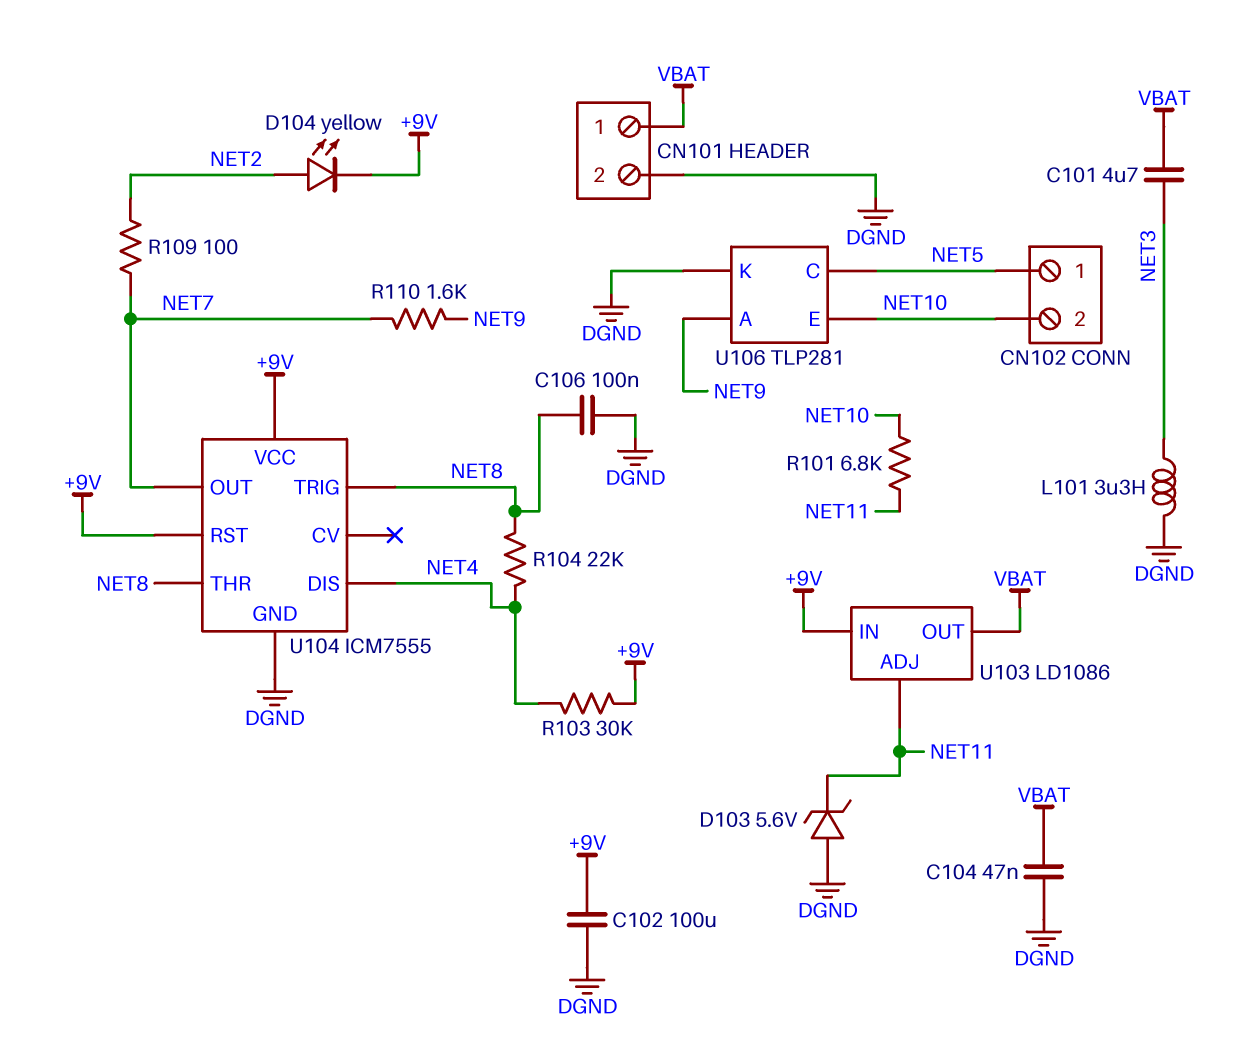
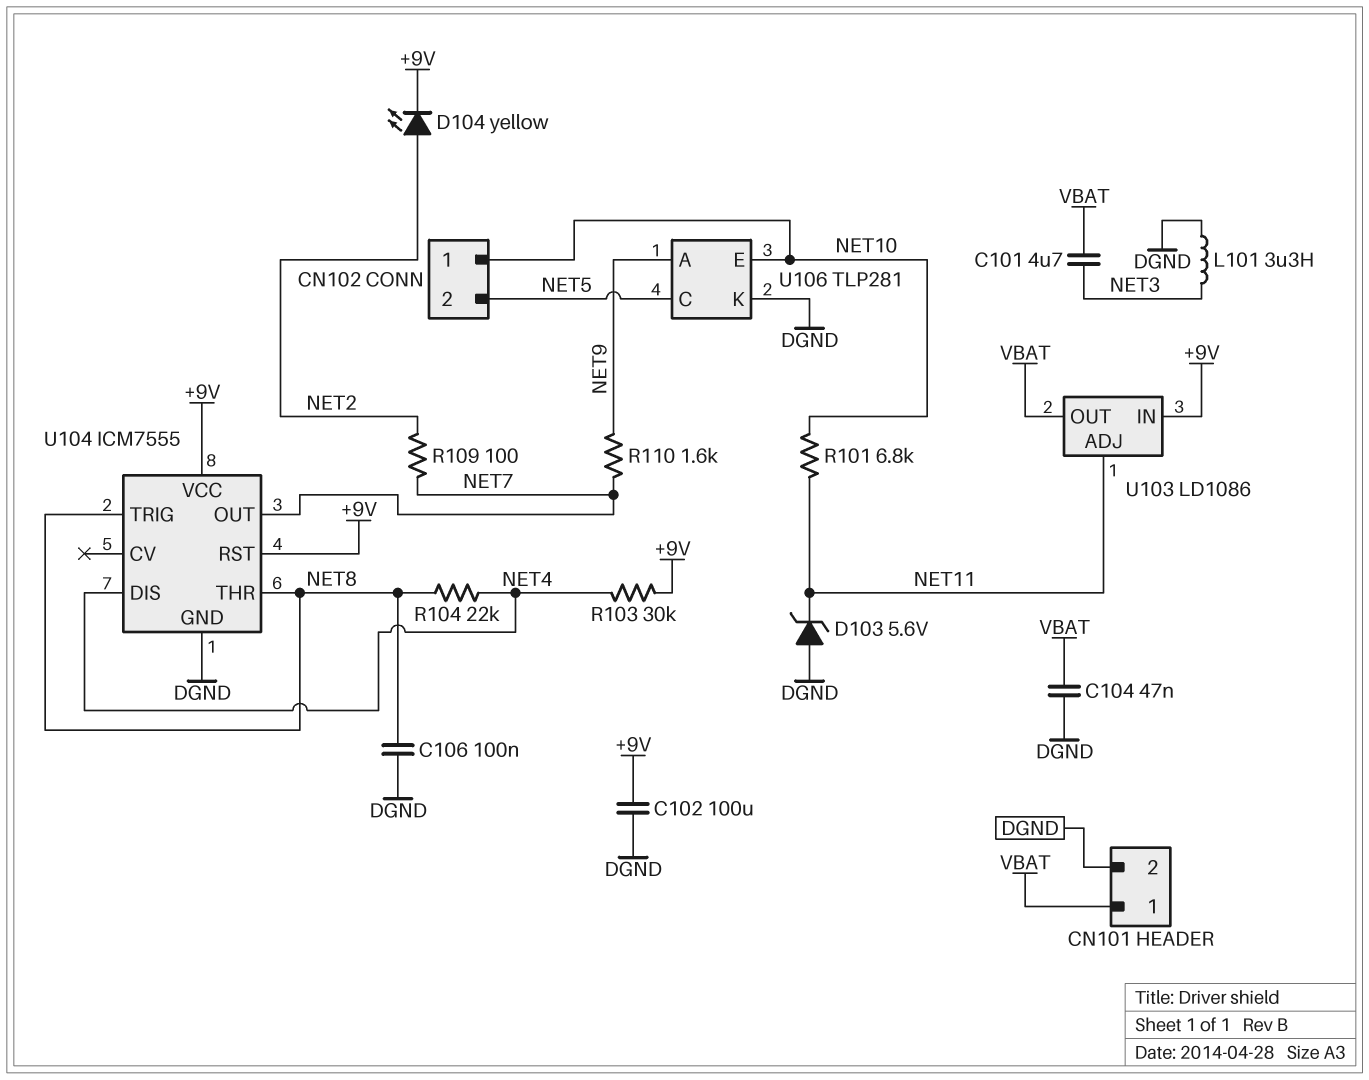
CN102 pin 1: NET5 -> NET10
CN102 pin 2: NET10 -> NET5

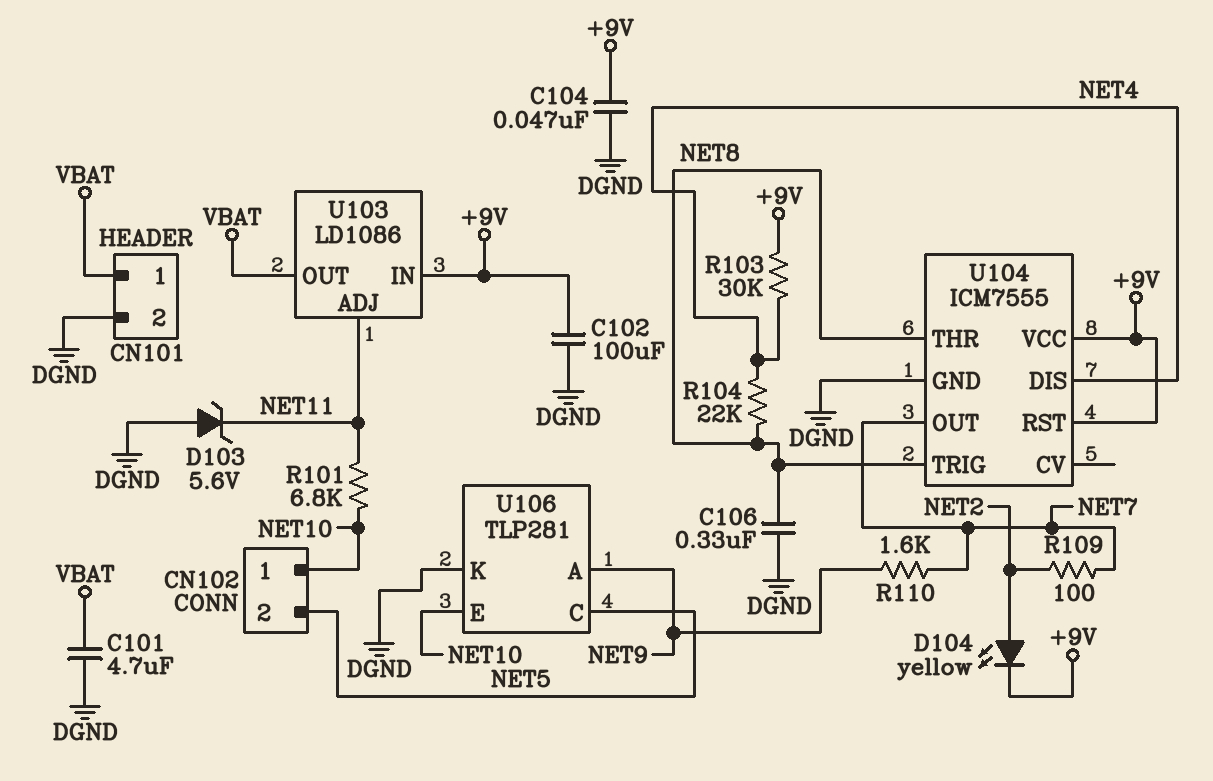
C101: 4.7uF (NET3, VBAT) -> 4.7uF (DGND, VBAT)
C104: 47nF (DGND, VBAT) -> 47nF (+9V, DGND)
C106: 100nF (DGND, NET8) -> 330nF (DGND, NET8)
L101: 3.3uH (DGND, NET3) -> none

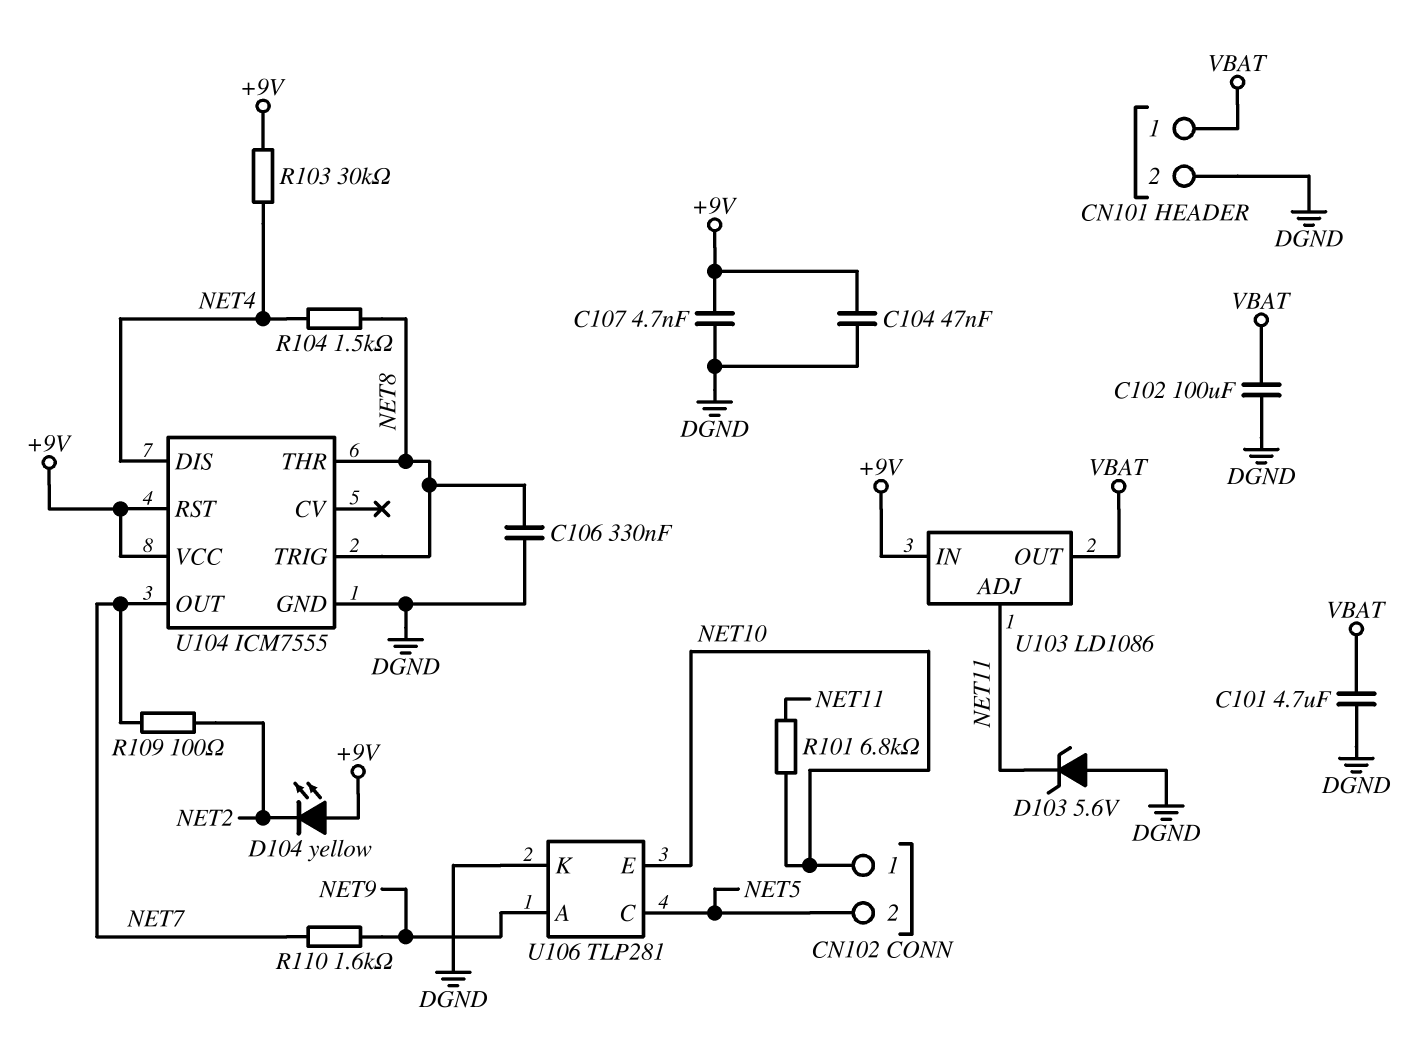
C102: 100uF (+9V, DGND) -> 100uF (DGND, VBAT)
C107: none -> 4.7nF (+9V, DGND)
D104: LED yellow (A NET2, K +9V) -> LED yellow (A +9V, K NET2)
R104: 22k (NET4, NET8) -> 1.5k (NET4, NET8)

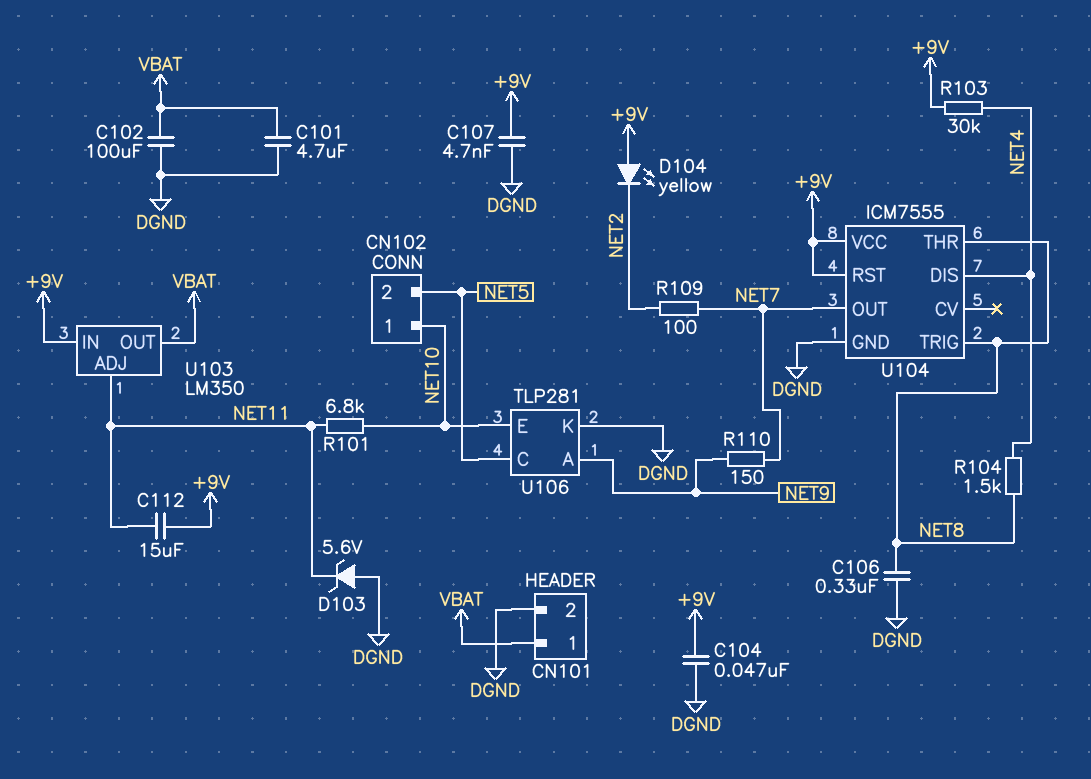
C112: none -> 15uF (+9V, NET11)
R110: 1.6k (NET7, NET9) -> 150 (NET7, NET9)
U103: LD1086 -> LM350

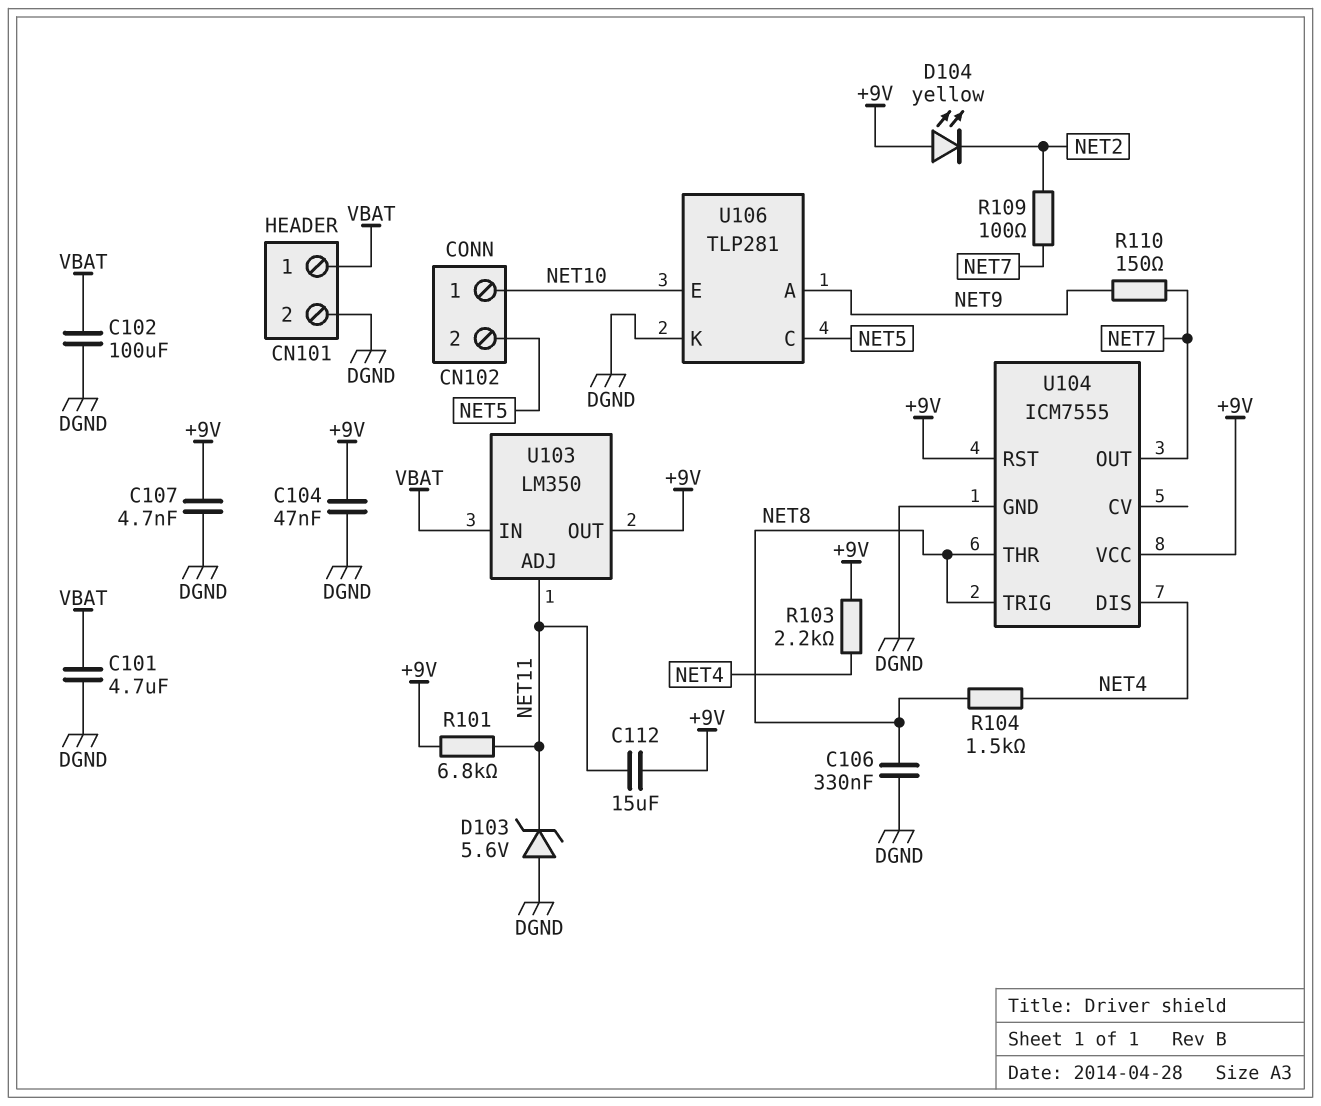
R101: 6.8k (NET10, NET11) -> 6.8k (+9V, NET11)
R103: 30k (+9V, NET4) -> 2.2k (+9V, NET4)
U103 pin IN: +9V -> VBAT
U103 pin OUT: VBAT -> +9V

